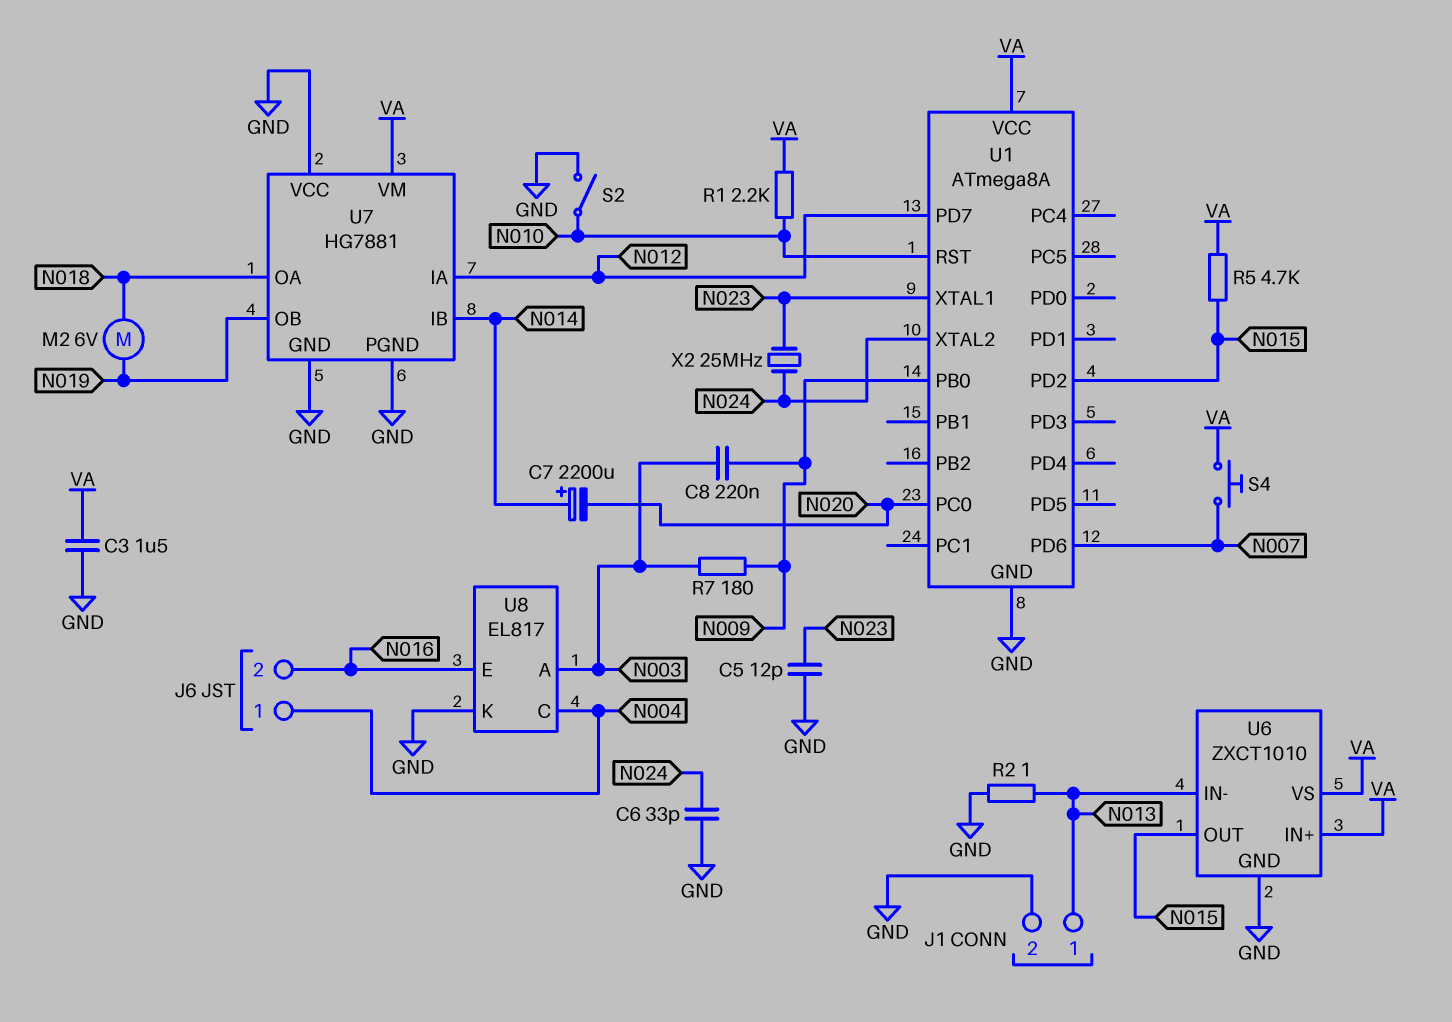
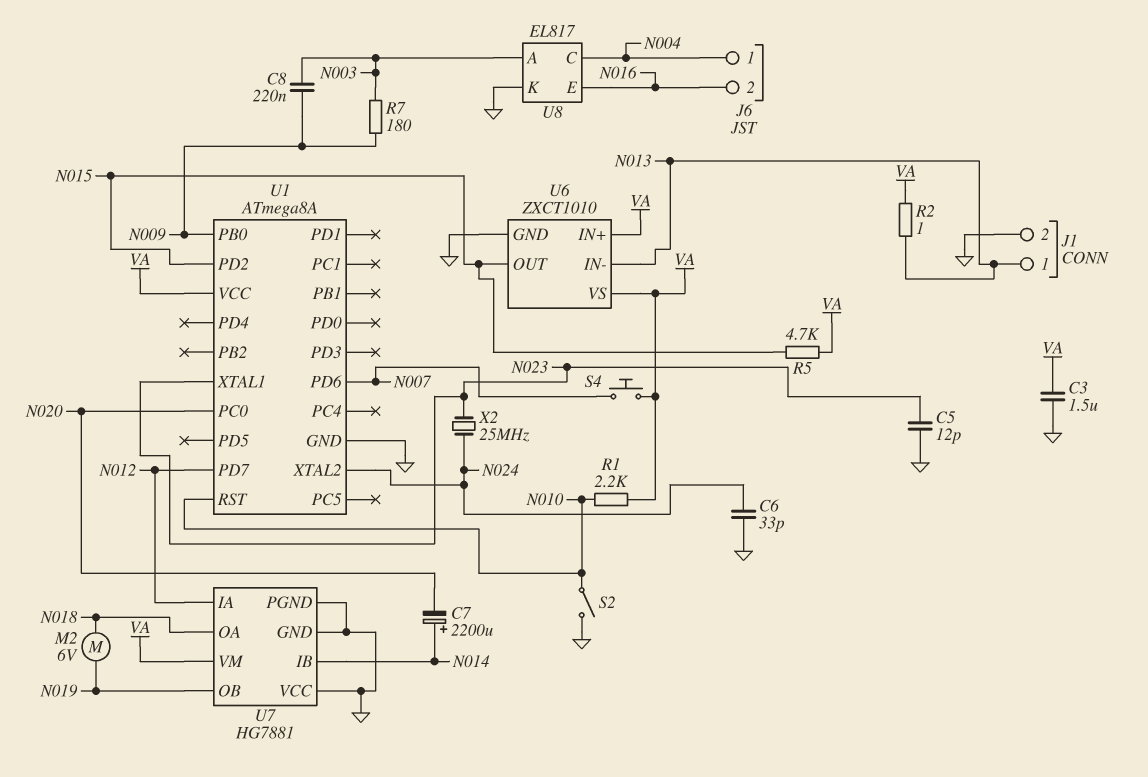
R2: 1 (GND, N013) -> 1 (N013, VA)

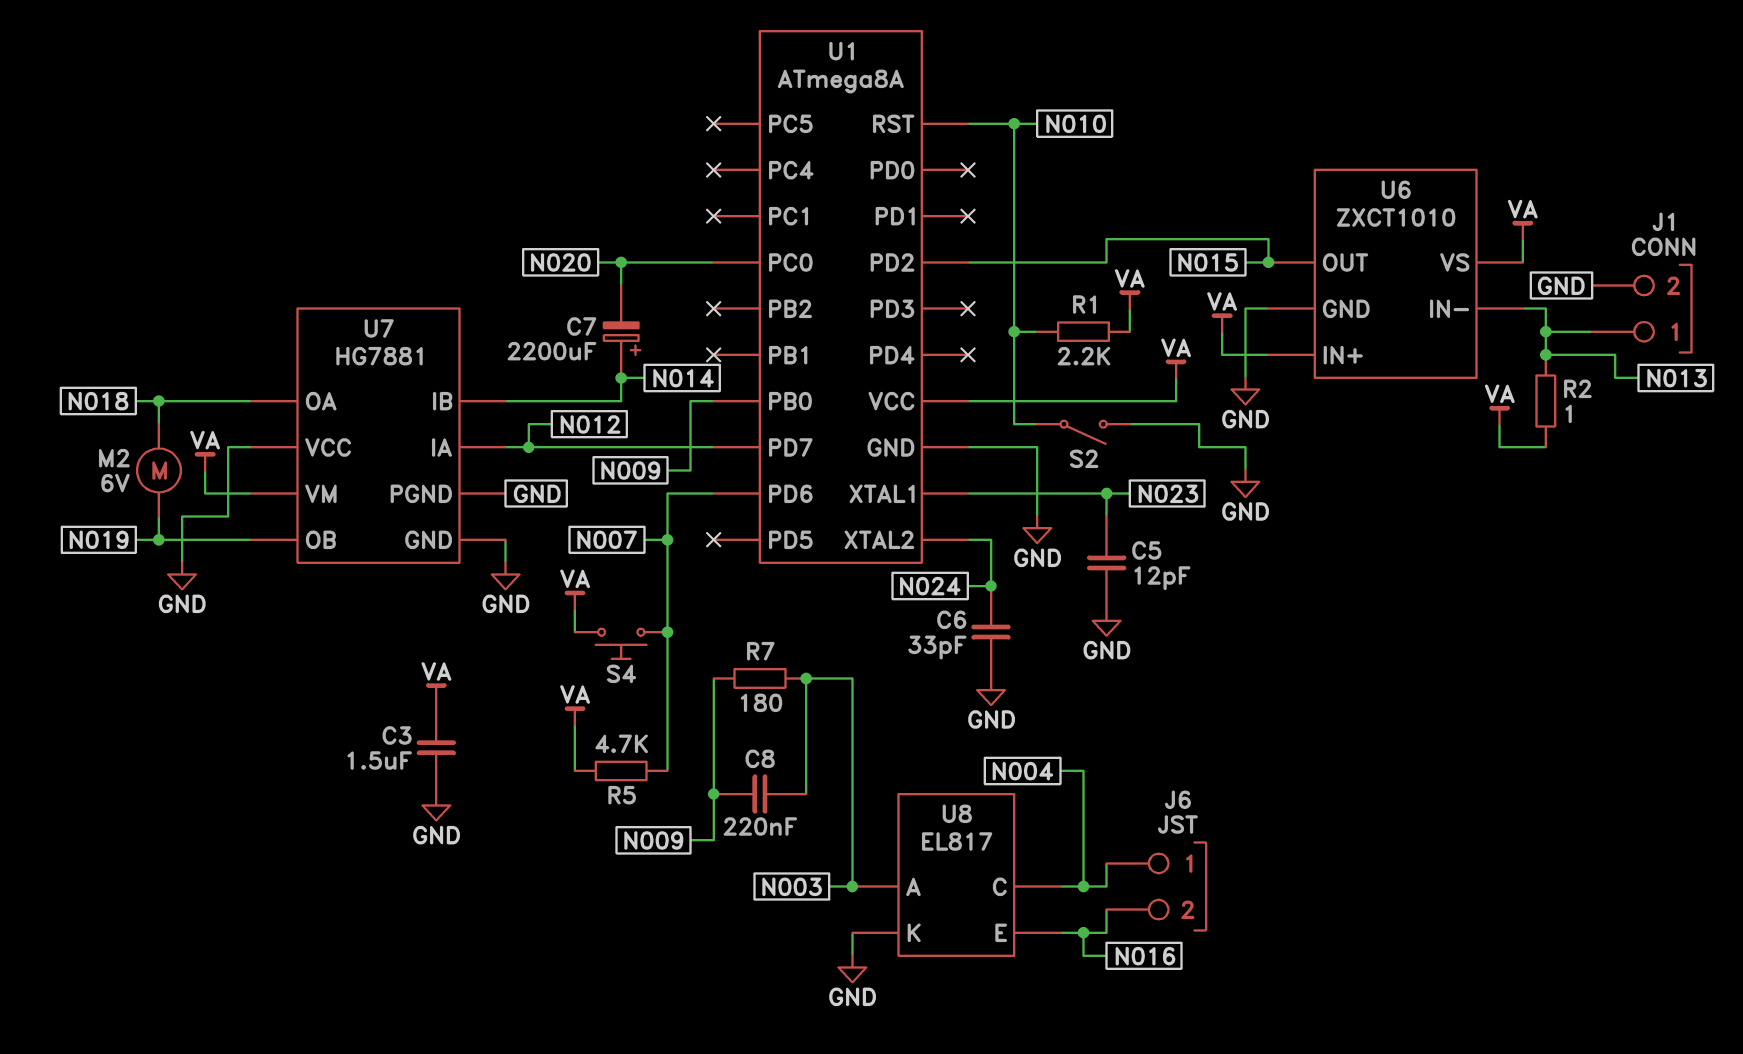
R5: 4.7k (N015, VA) -> 4.7k (N007, VA)
X2: 25MHz (N023, N024) -> none

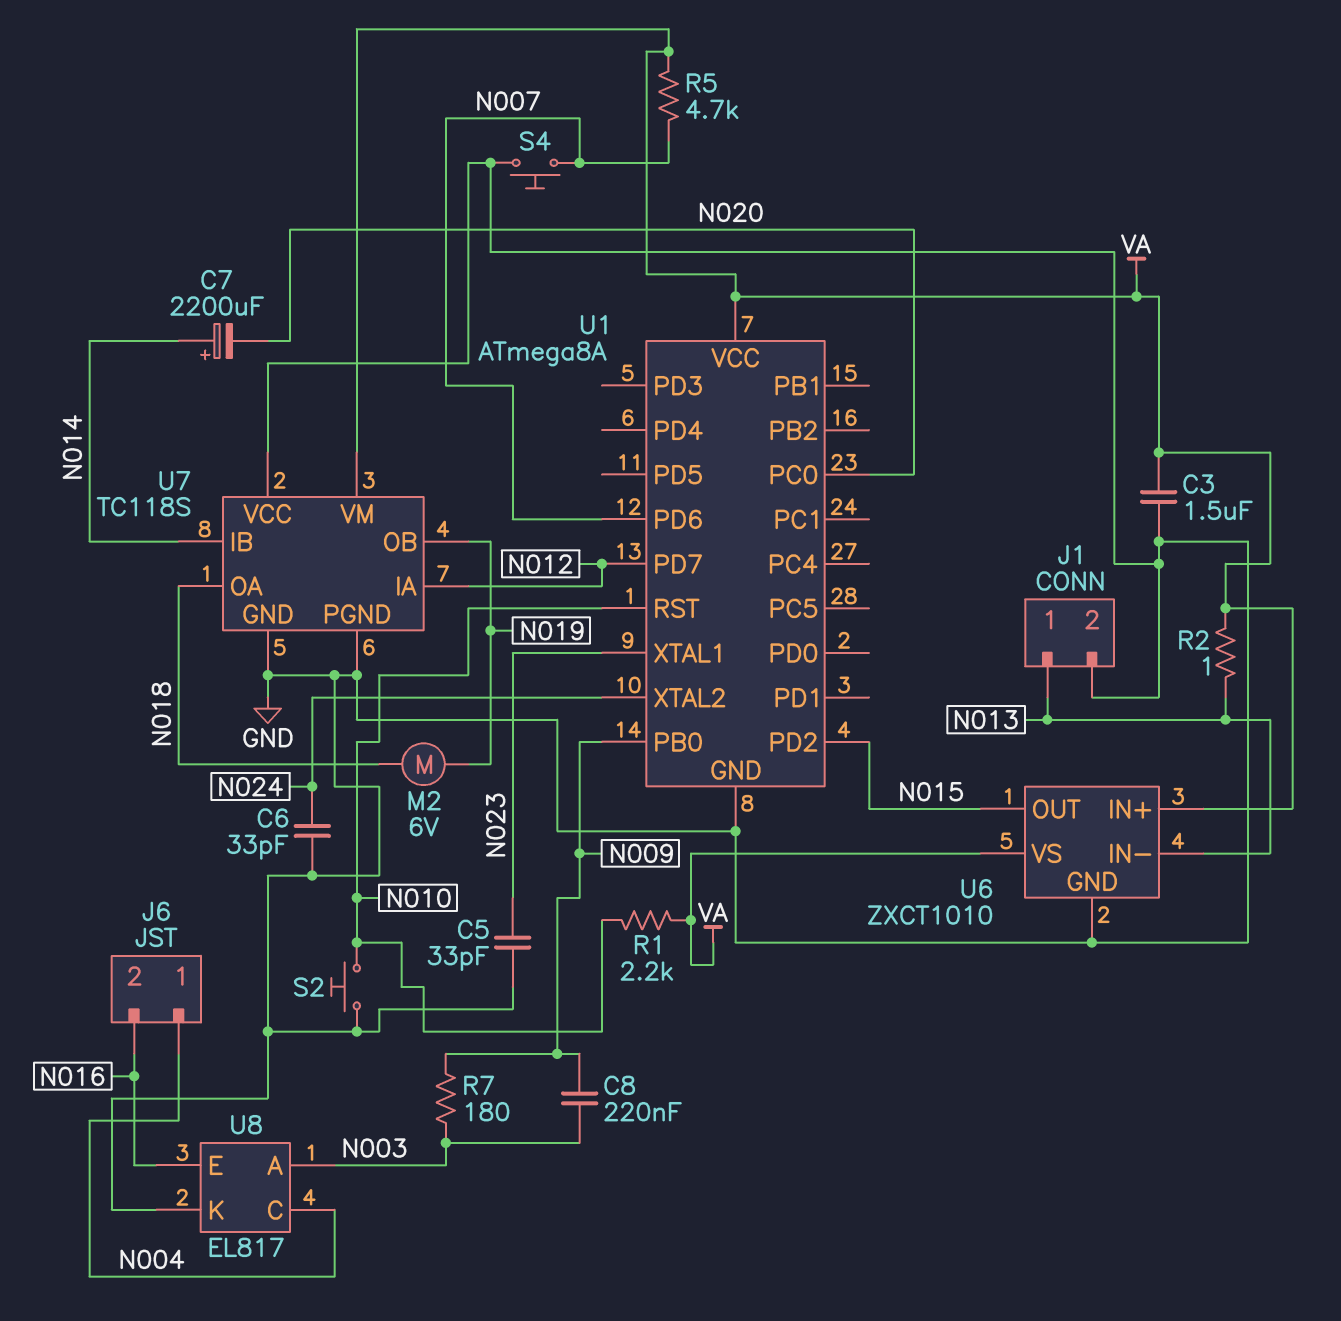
C5: 12pF (GND, N023) -> 33pF (GND, N023)
S2: switch (GND, N010) -> button (GND, N010)
S4: button (N007, VA) -> button (GND, N007)
U7: HG7881 -> TC118S

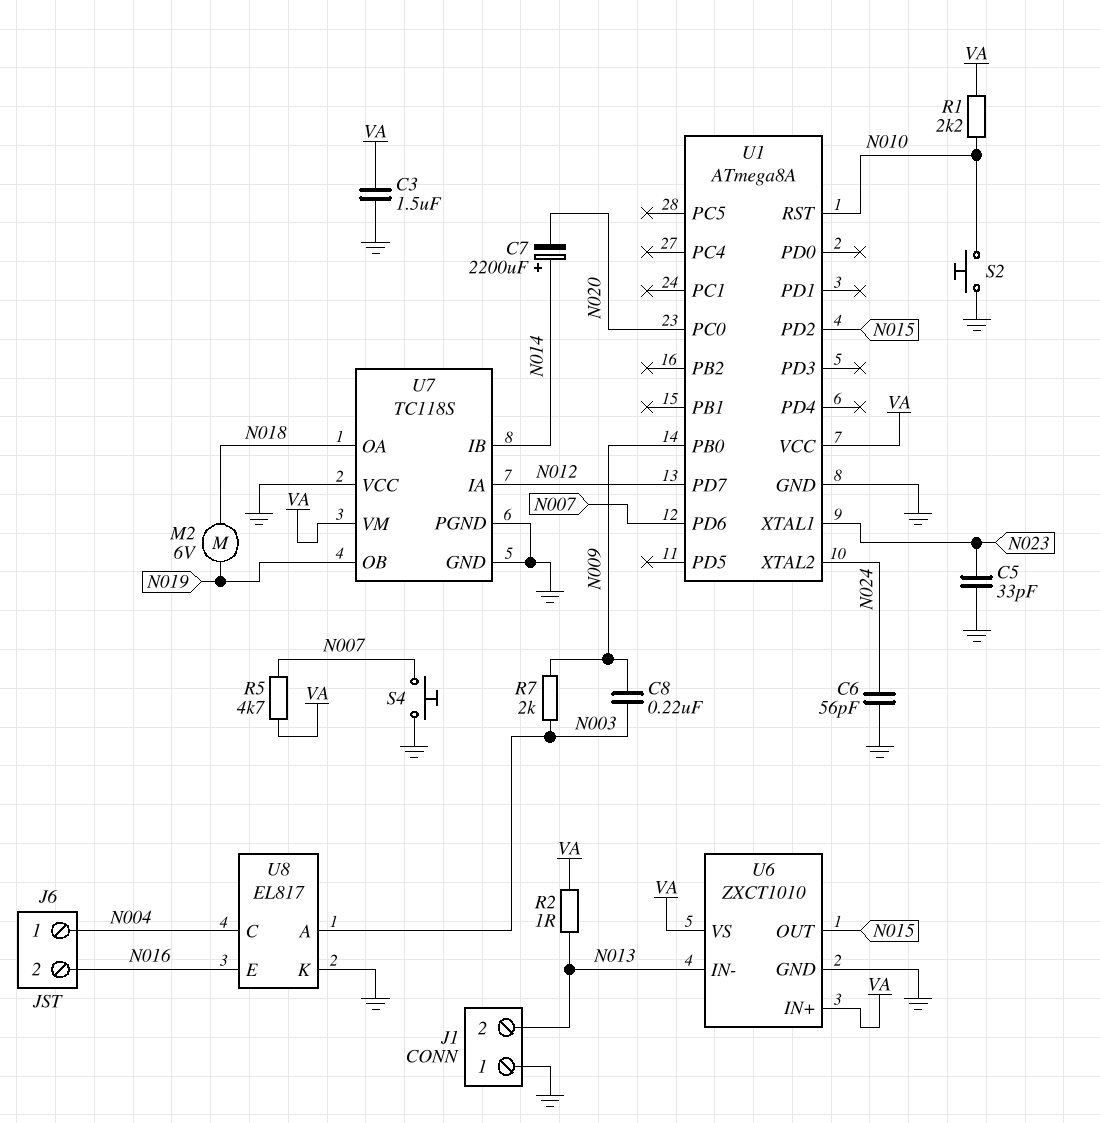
C6: 33pF (GND, N024) -> 56pF (GND, N024)
J1 pin 1: N013 -> GND
J1 pin 2: GND -> N013
R7: 180 (N003, N009) -> 2k (N003, N009)

